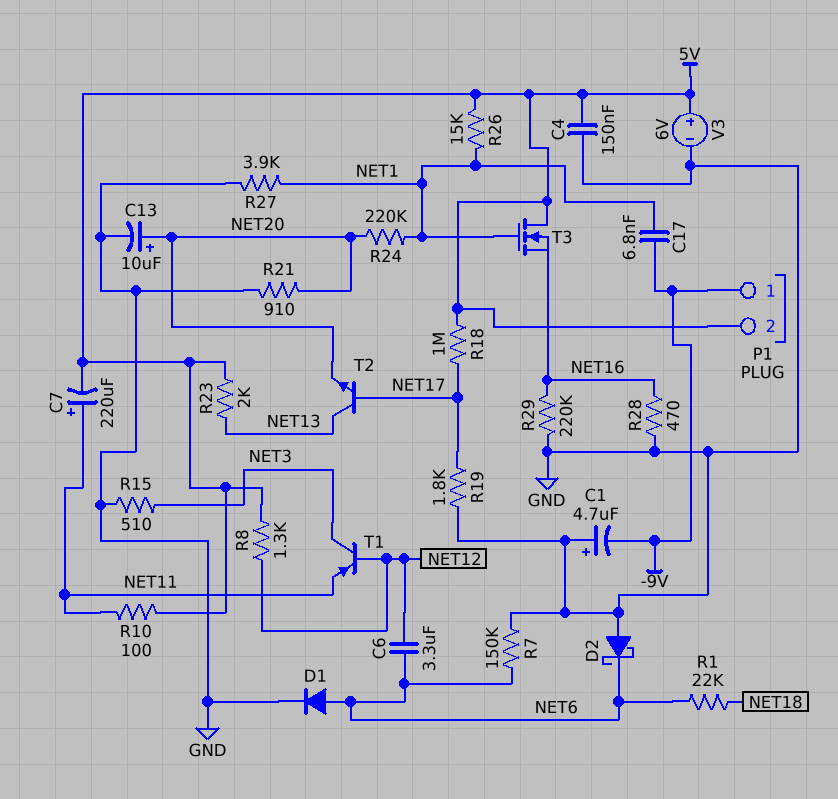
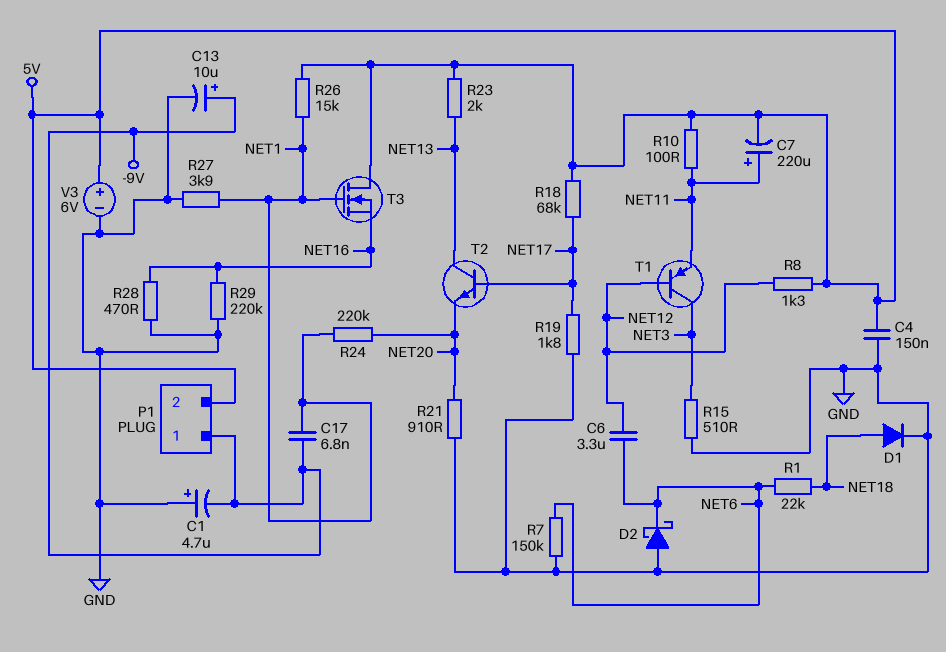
C13: 10uF (plus NET20, minus GND) -> 10uF (plus -9V, minus GND)
D1: diode (A NET6, K GND) -> diode (A NET18, K GND)
R18: 1M (5V, NET17) -> 68k (5V, NET17)

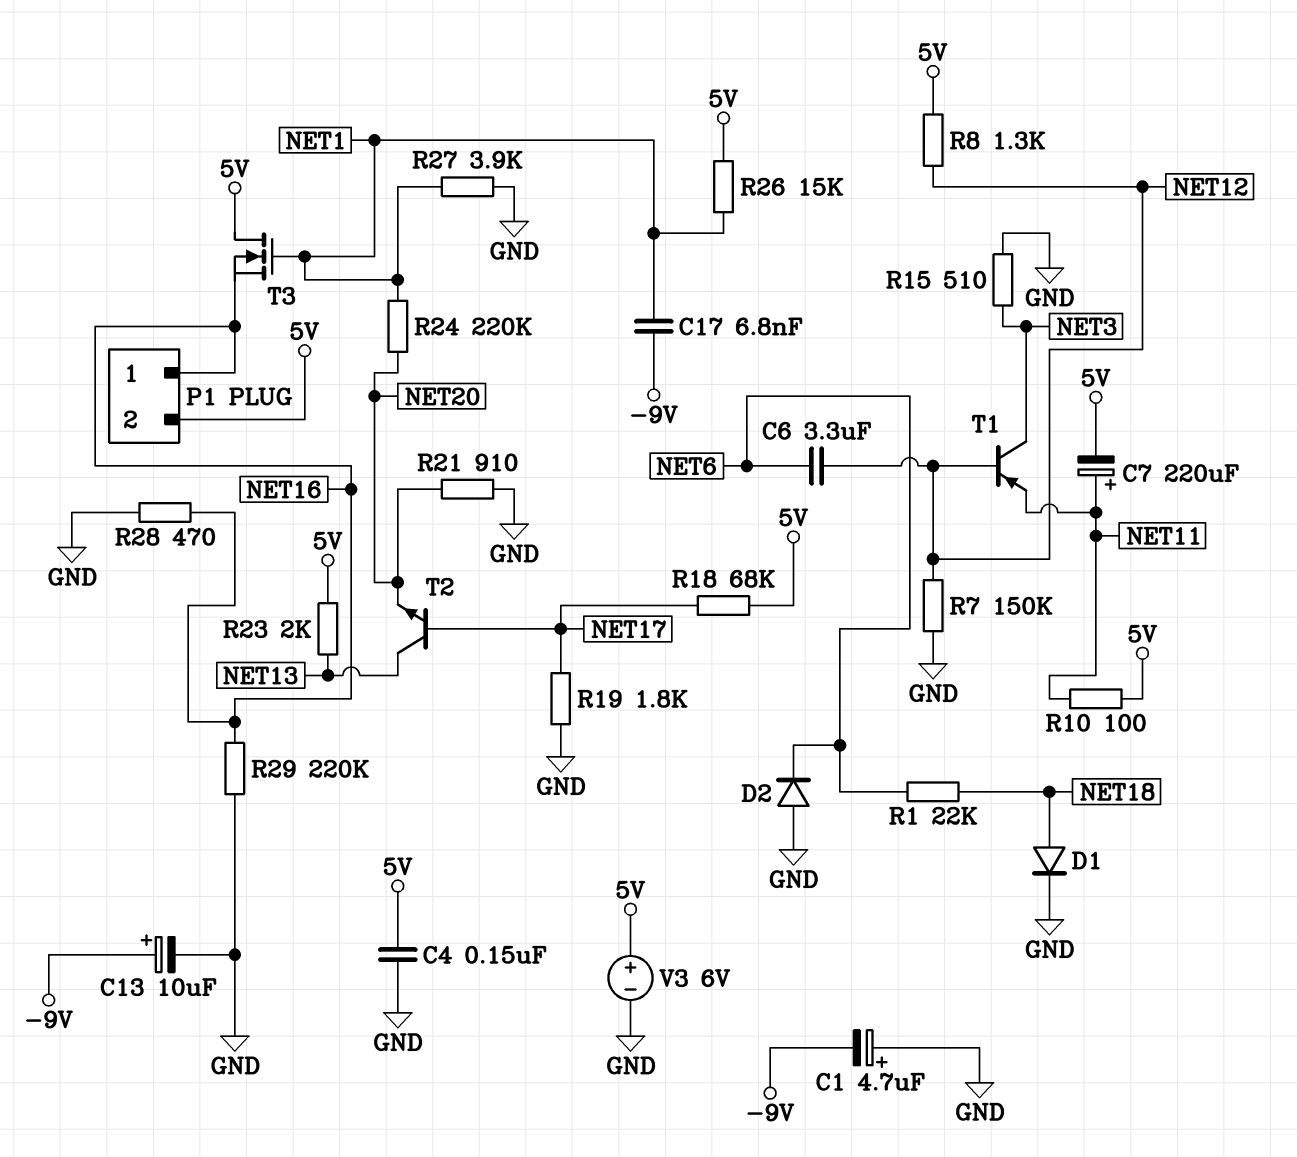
D2: schottky (A GND, K NET6) -> diode (A GND, K NET6)
P1 pin 1: -9V -> NET16
R7: 150k (GND, NET6) -> 150k (GND, NET12)

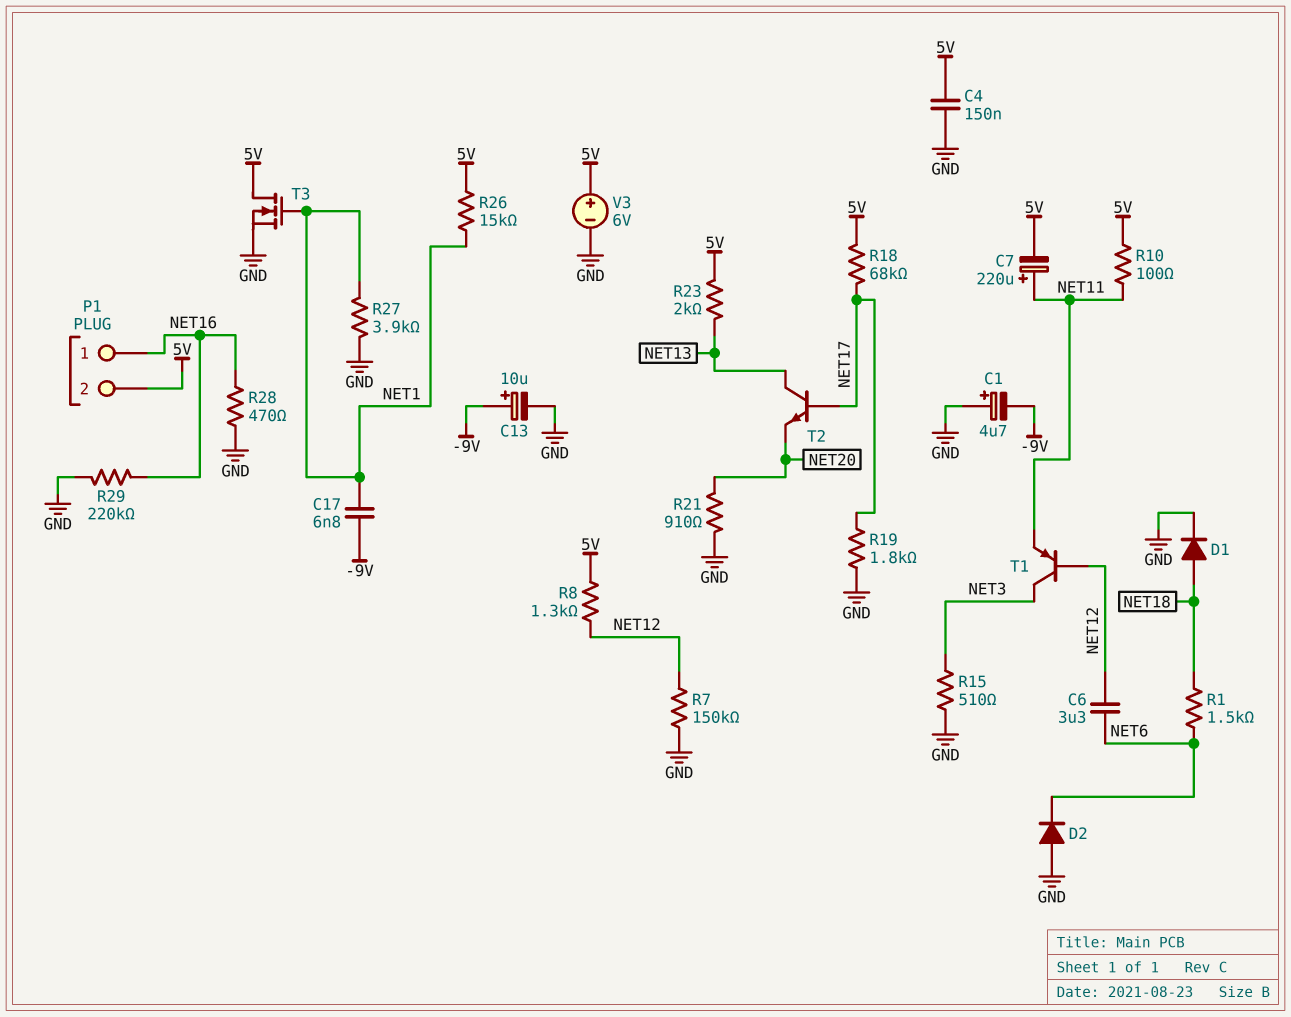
R1: 22k (NET6, NET18) -> 1.5k (NET6, NET18)
R24: 220k (NET1, NET20) -> none
T3: NMOS (G NET1, D 5V, S NET16) -> NMOS (G NET1, D 5V, S GND)

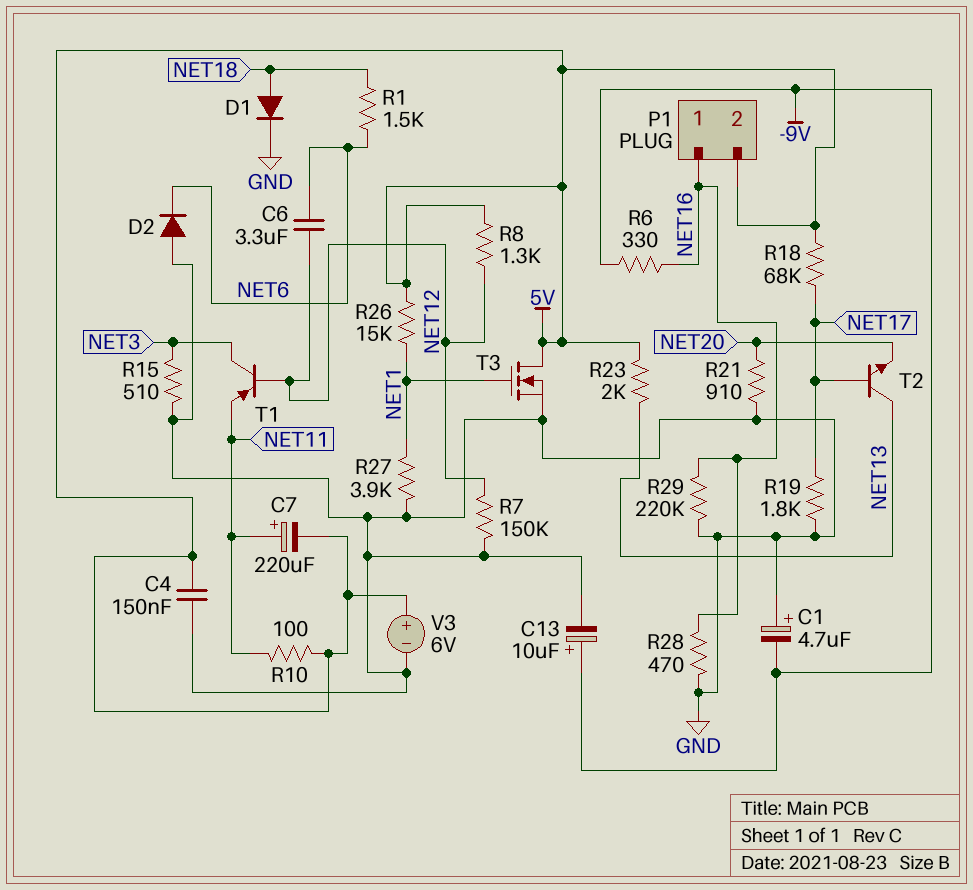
C17: 6.8nF (-9V, NET1) -> none
R6: none -> 330 (-9V, NET16)

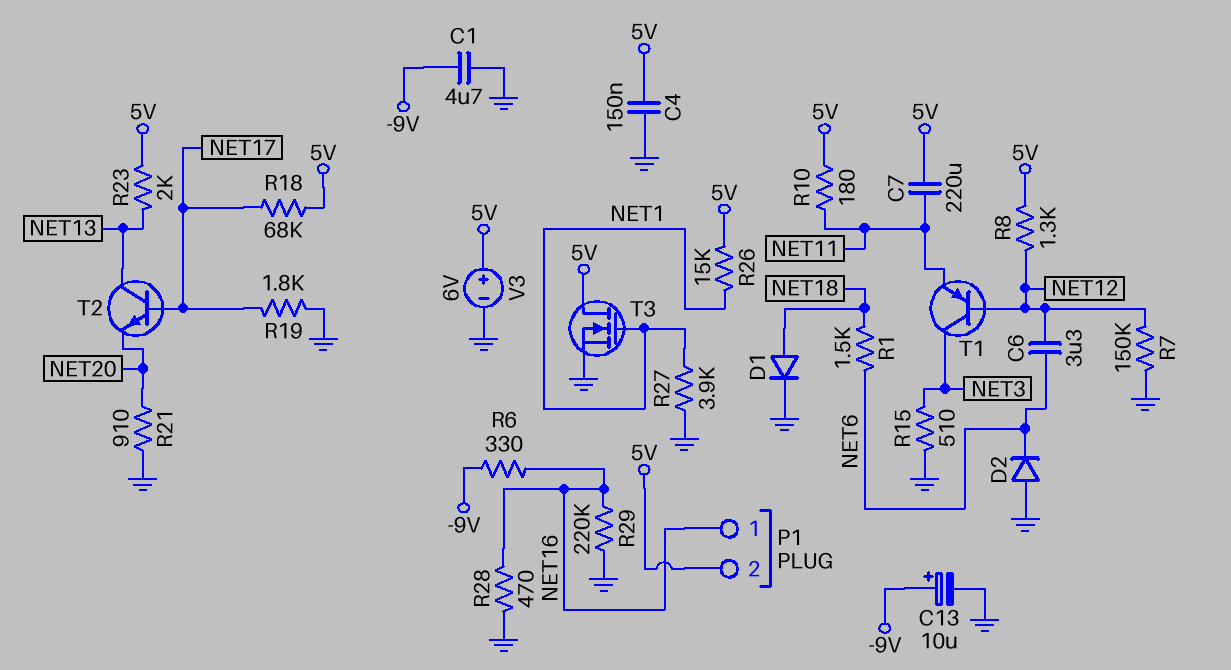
C1: 4.7uF (plus GND, minus -9V) -> 4.7uF (-9V, GND)
C7: 220uF (plus NET11, minus 5V) -> 220uF (5V, NET11)
R10: 100 (5V, NET11) -> 180 (5V, NET11)

